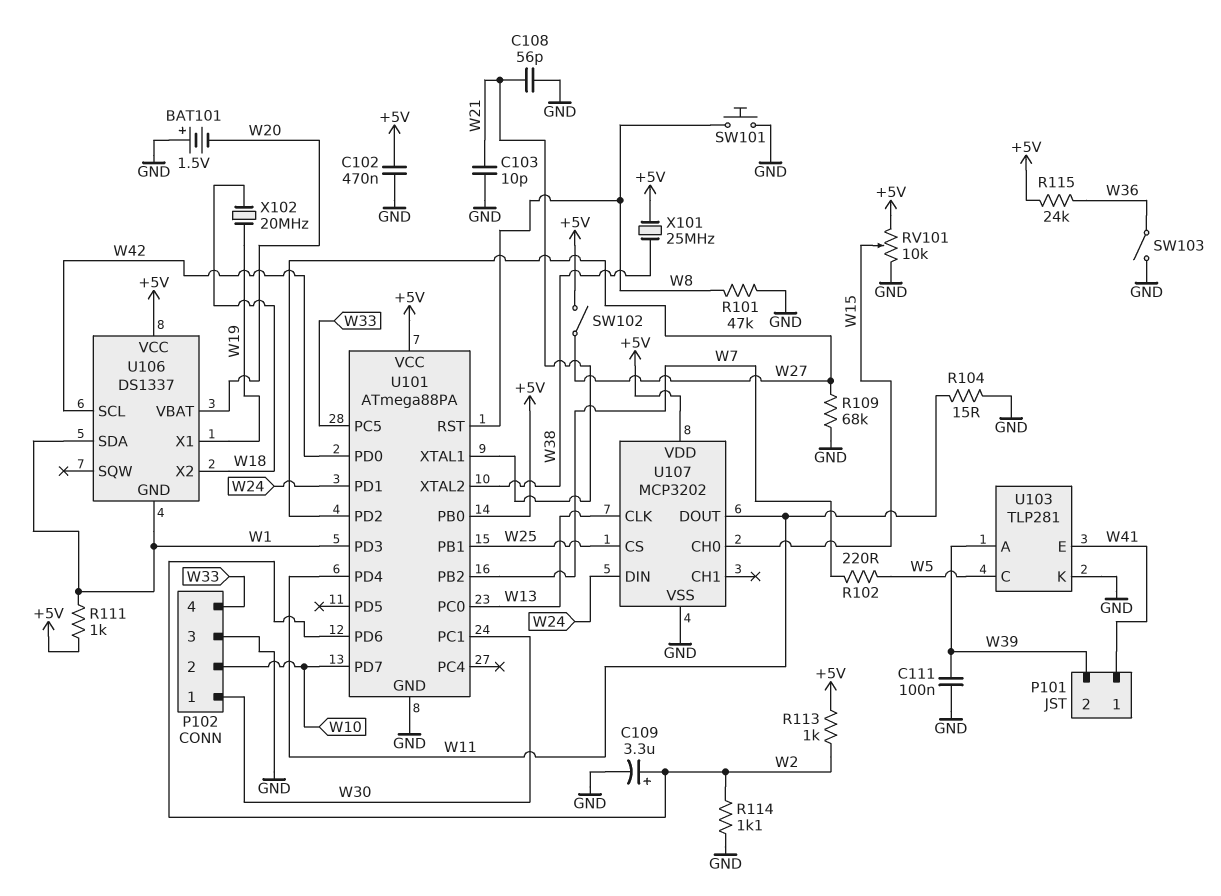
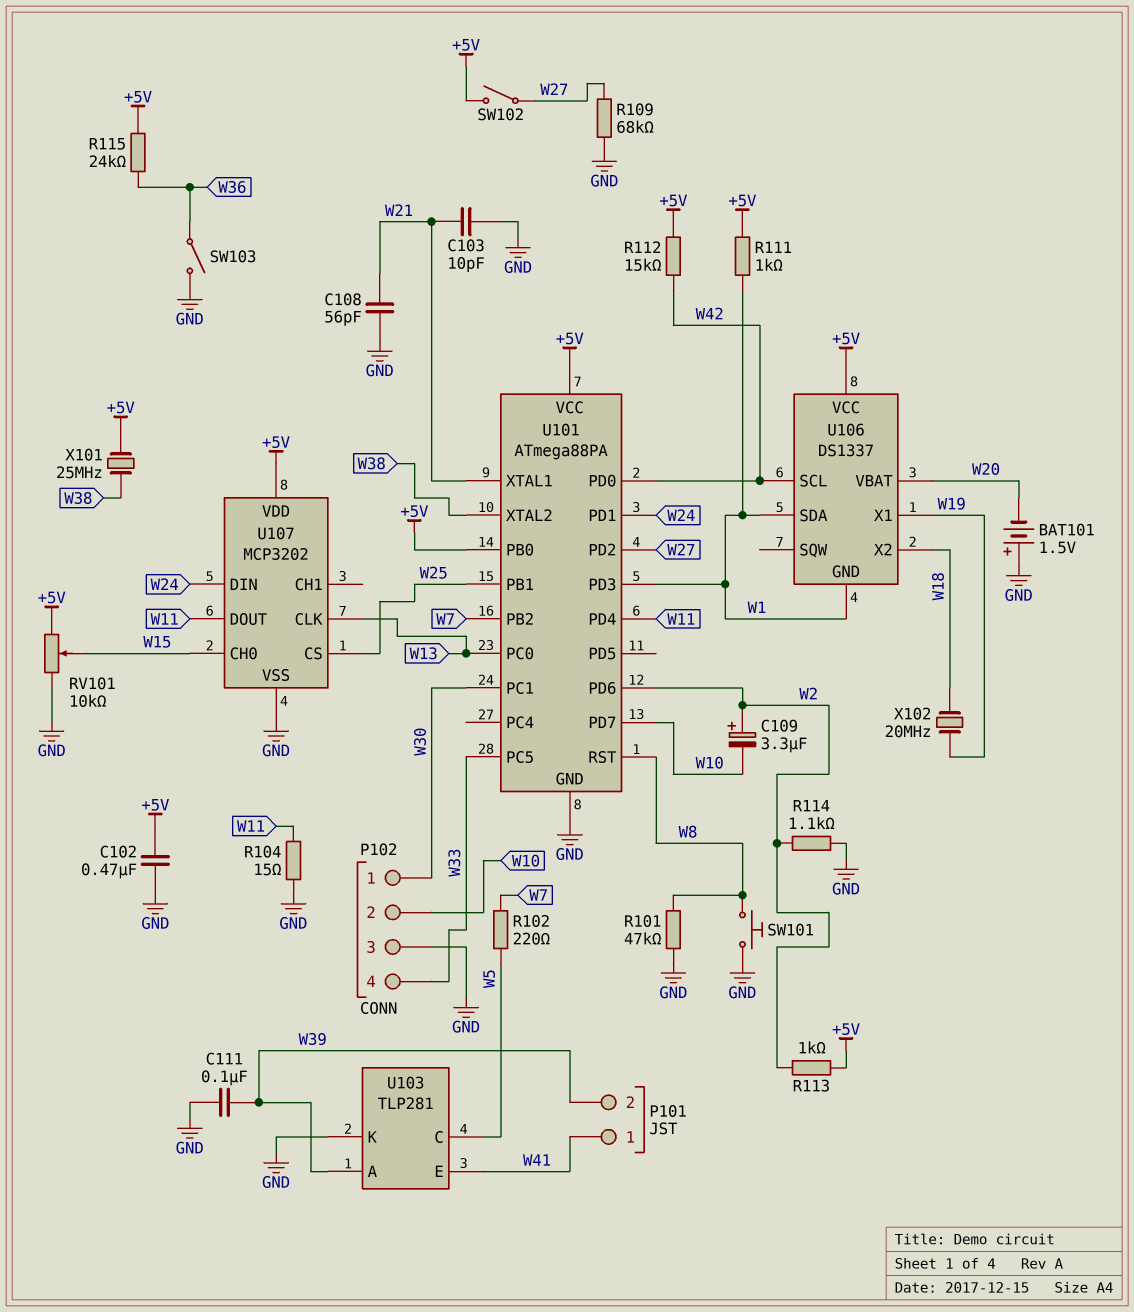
C109: 3.3uF (plus W2, minus GND) -> 3.3uF (plus W2, minus W10)
R112: none -> 15k (+5V, W42)

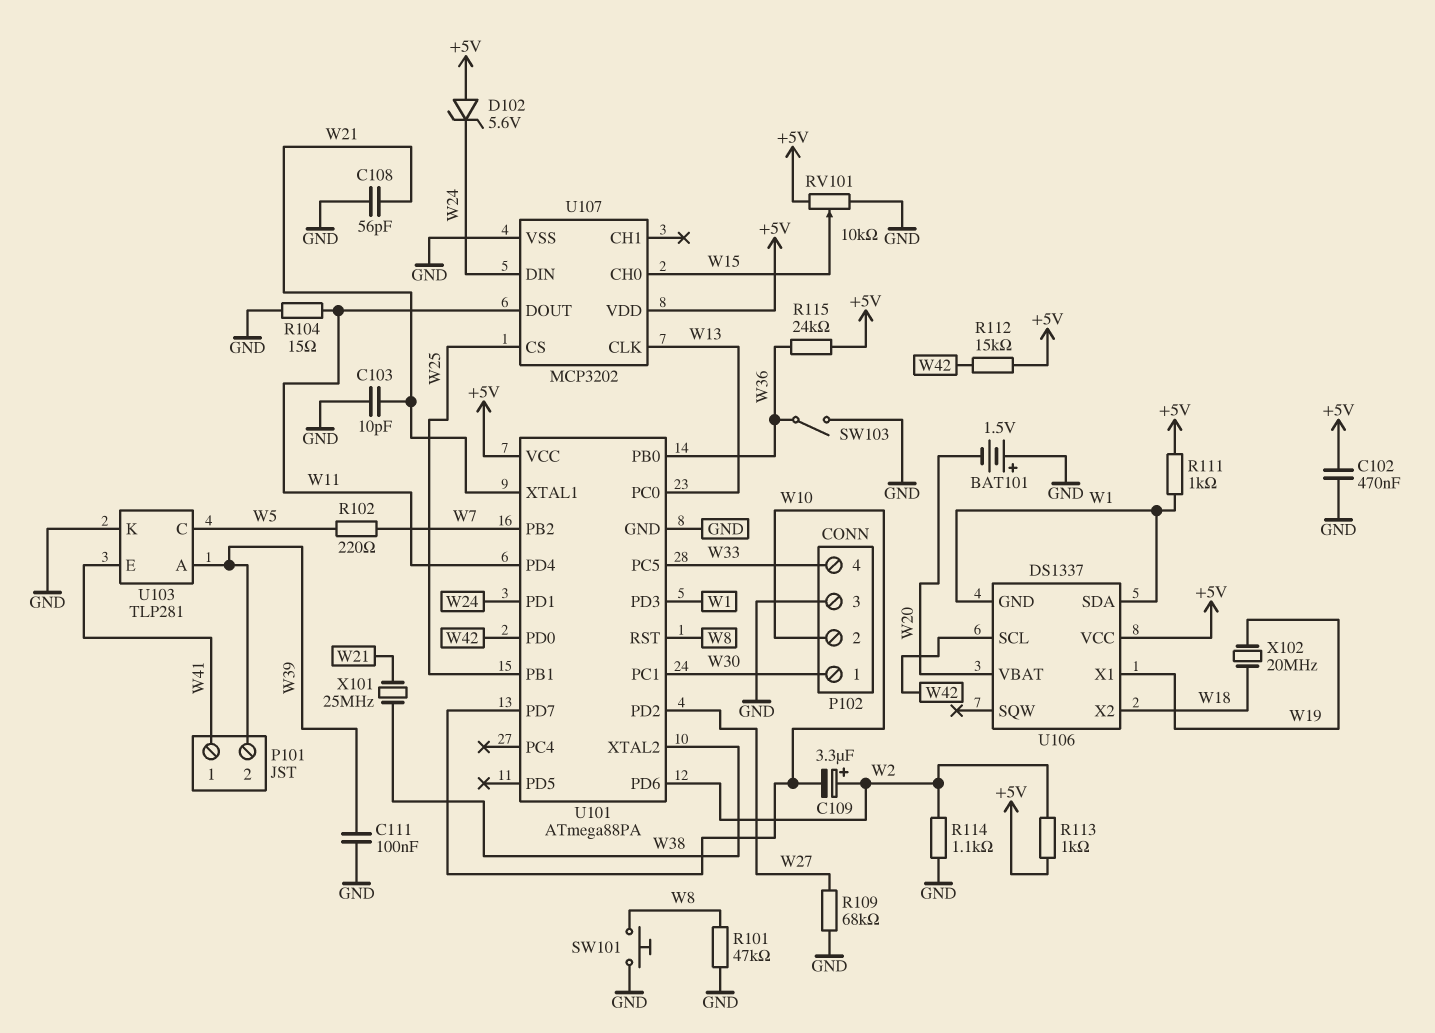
D102: none -> zener 5.6V (A +5V, K W24)
SW102: switch (+5V, W27) -> none
U101 pin PB0: +5V -> W36
X101: 25MHz (+5V, W38) -> 25MHz (W21, W38)

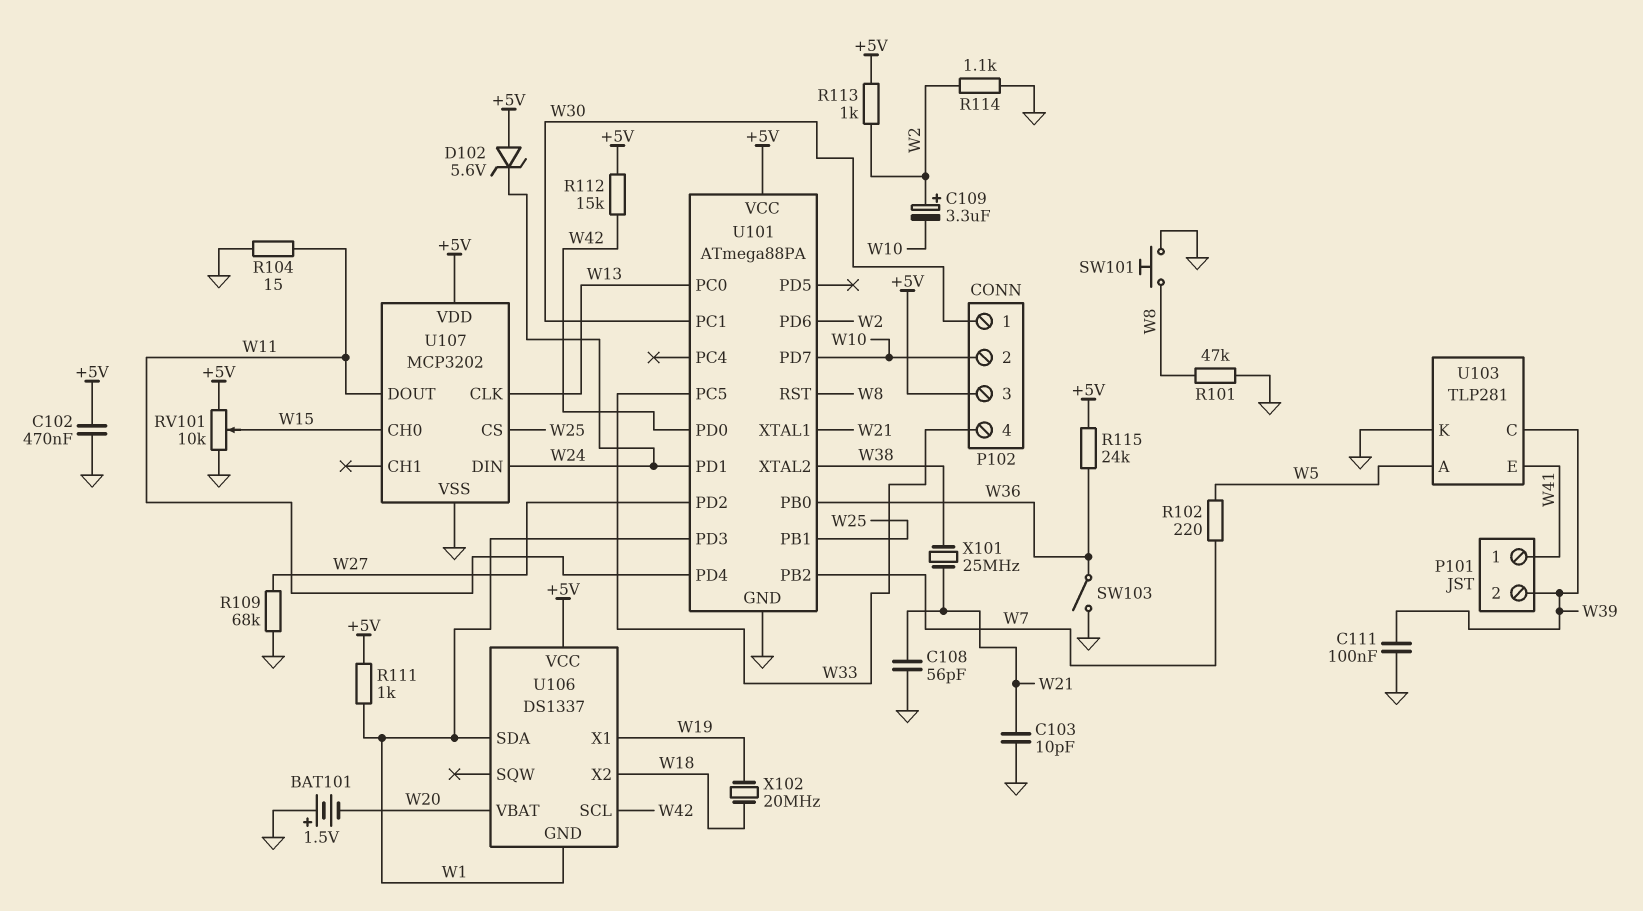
P102 pin 3: GND -> +5V
U103 pin A: W39 -> W5
U103 pin C: W5 -> W39

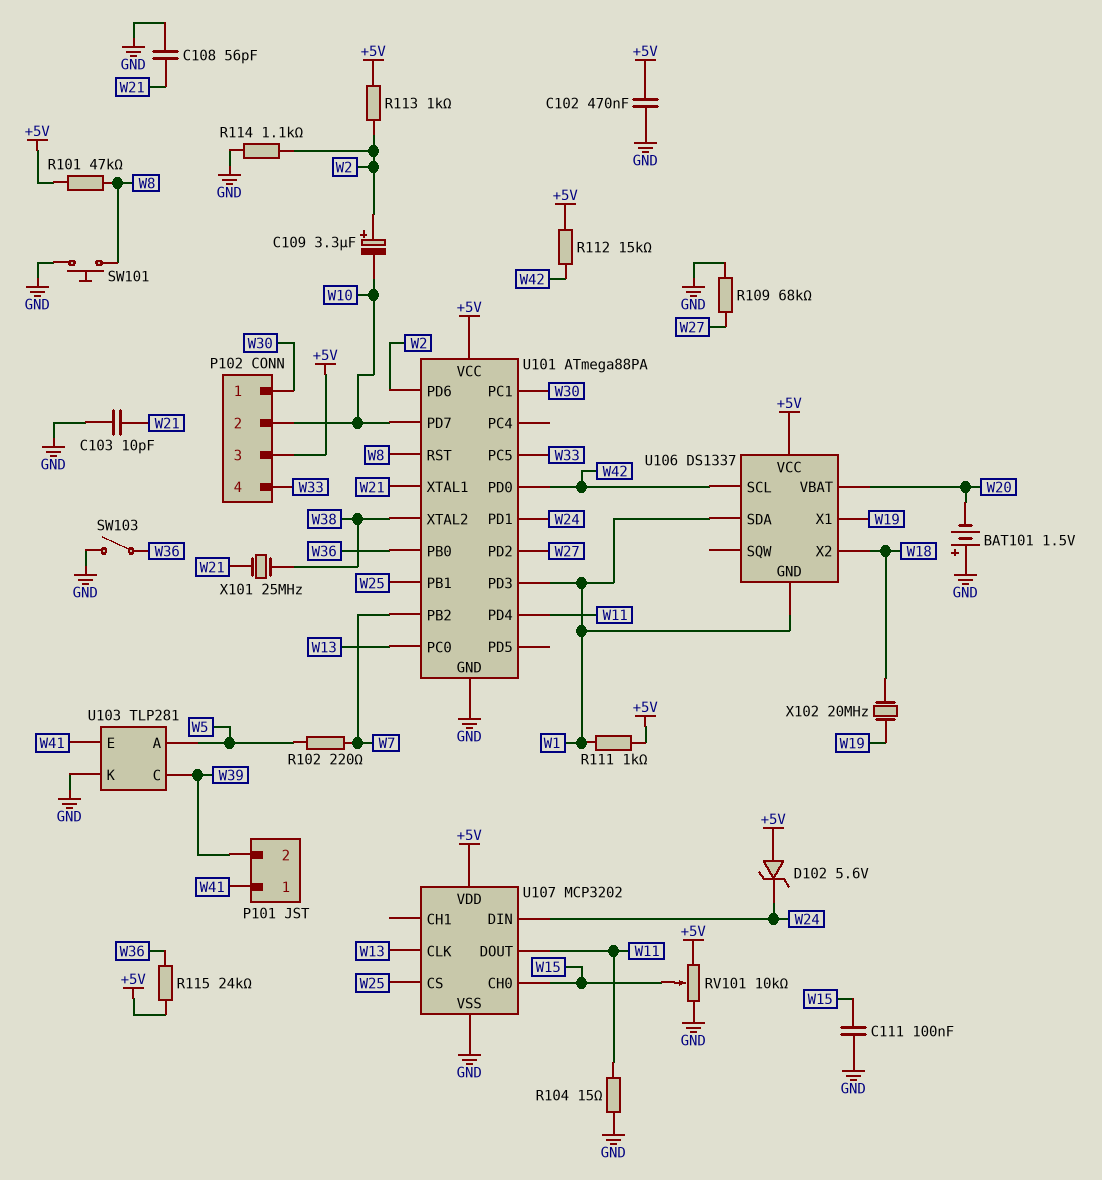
C111: 100nF (GND, W39) -> 100nF (GND, W15)
R101: 47k (GND, W8) -> 47k (+5V, W8)

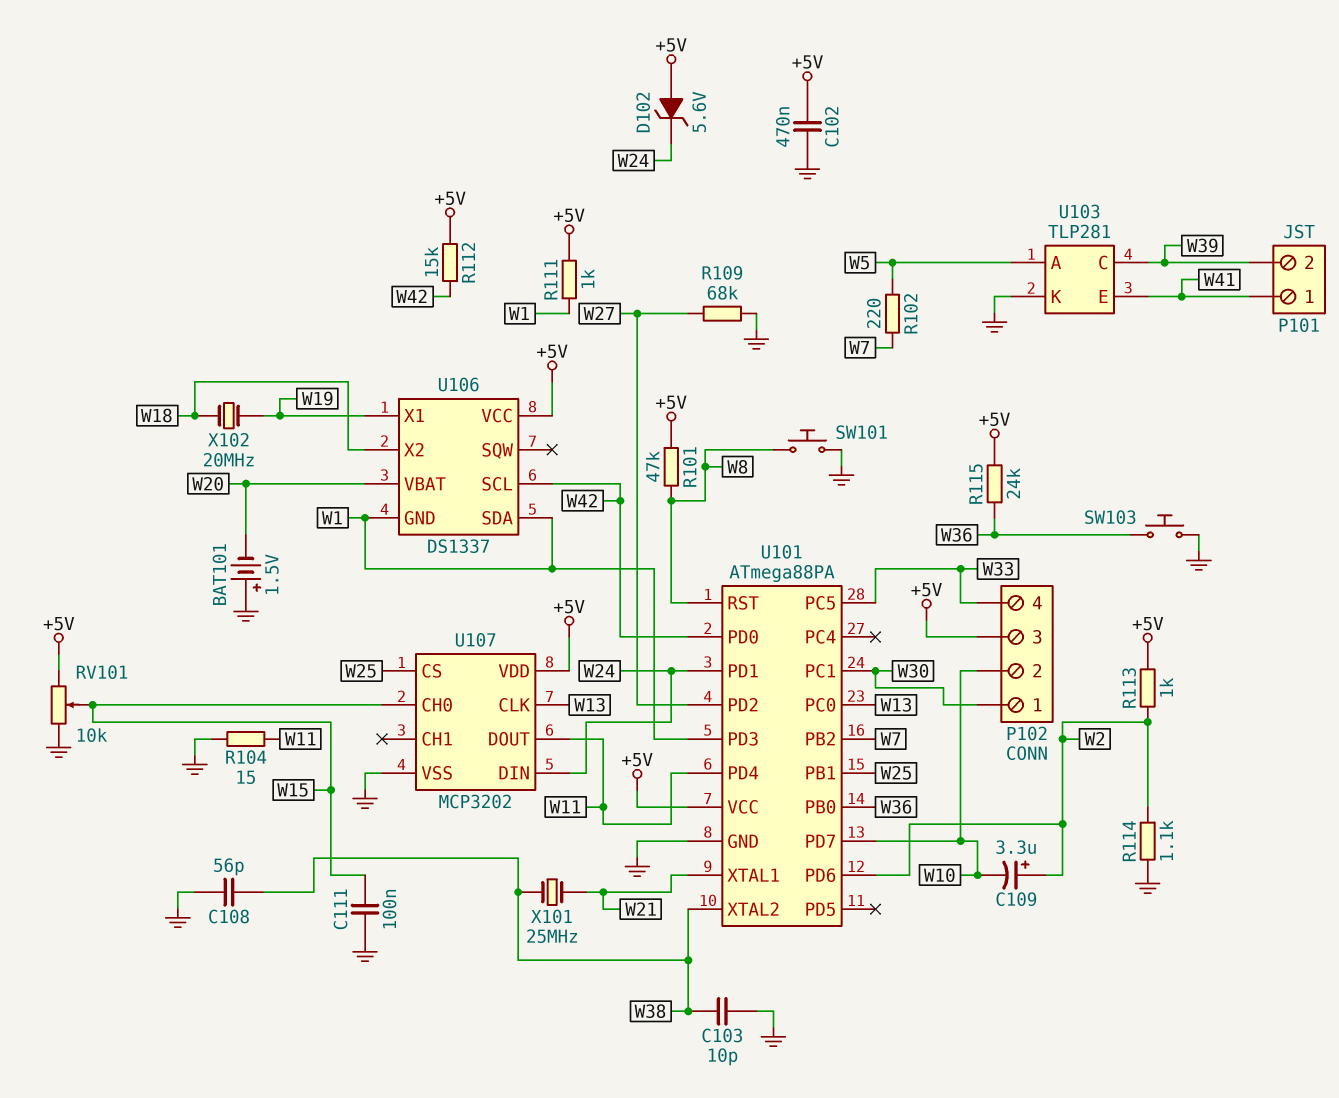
C103: 10pF (GND, W21) -> 10pF (GND, W38)
C108: 56pF (GND, W21) -> 56pF (GND, W38)
SW103: switch (GND, W36) -> button (GND, W36)

